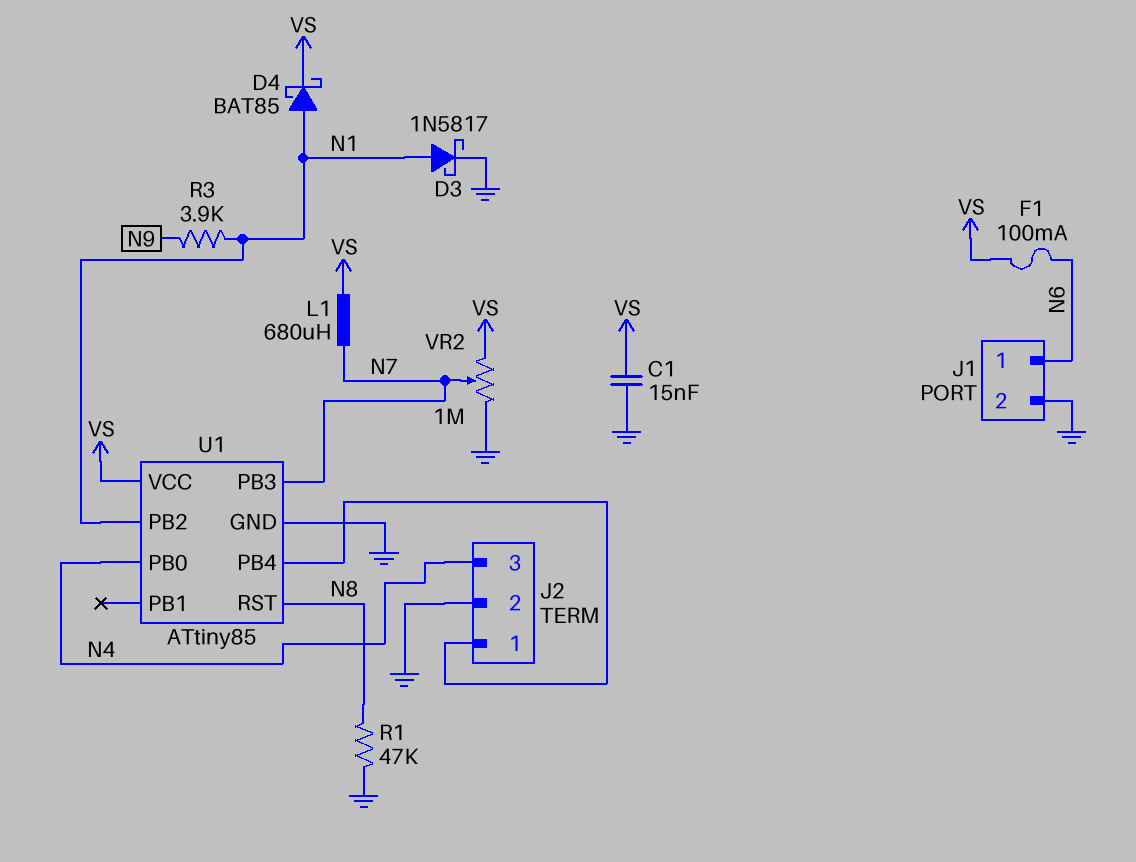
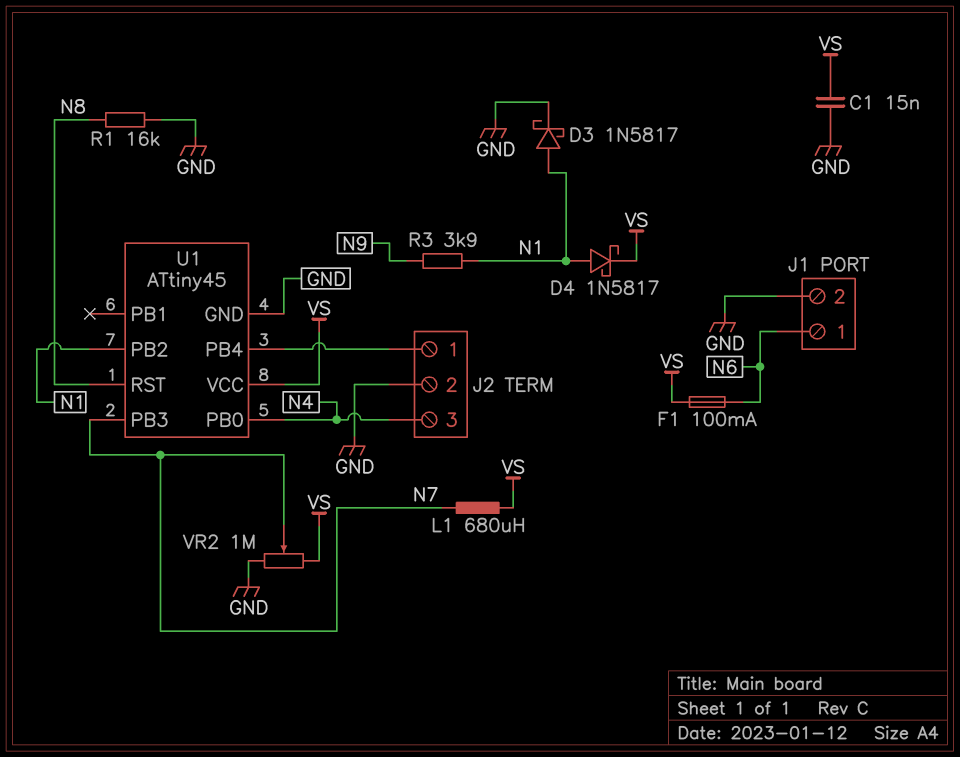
D4: schottky BAT85 (A N1, K VS) -> schottky 1N5817 (A N1, K VS)
R1: 47k (GND, N8) -> 16k (GND, N8)
U1: ATtiny85 -> ATtiny45

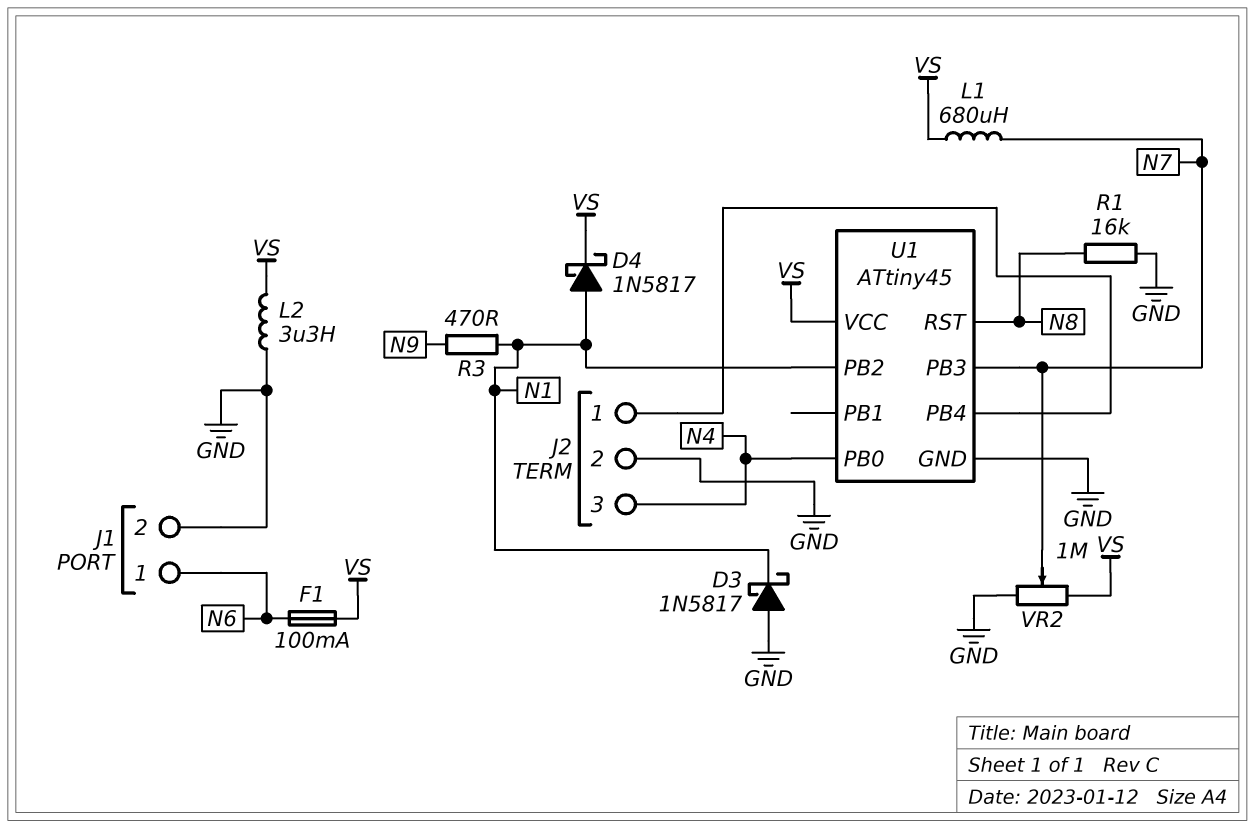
C1: 15nF (GND, VS) -> none
D3: schottky 1N5817 (A N1, K GND) -> schottky 1N5817 (A GND, K N1)
L2: none -> 3.3uH (GND, VS)
R3: 3.9k (N1, N9) -> 470 (N1, N9)

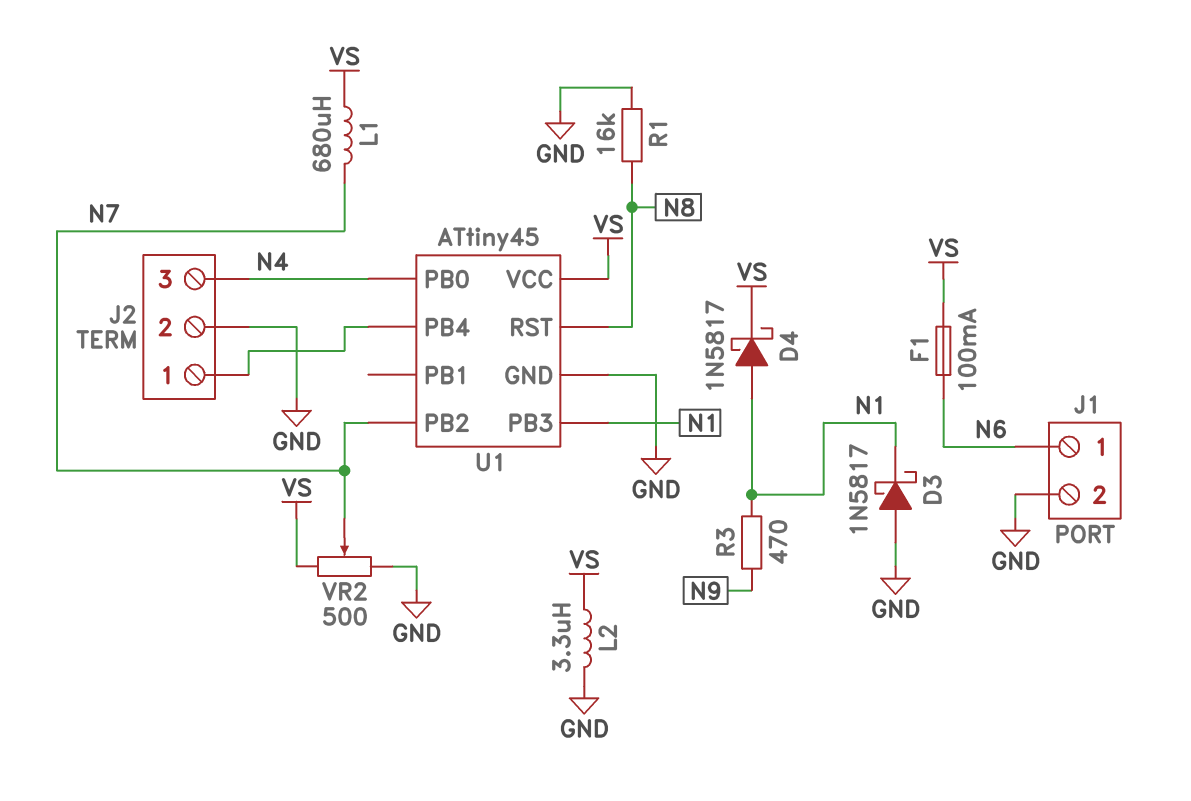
U1 pin PB2: N1 -> N7
U1 pin PB3: N7 -> N1
VR2: 1M (GND, VS, wiper N7) -> 500 (GND, VS, wiper N7)

